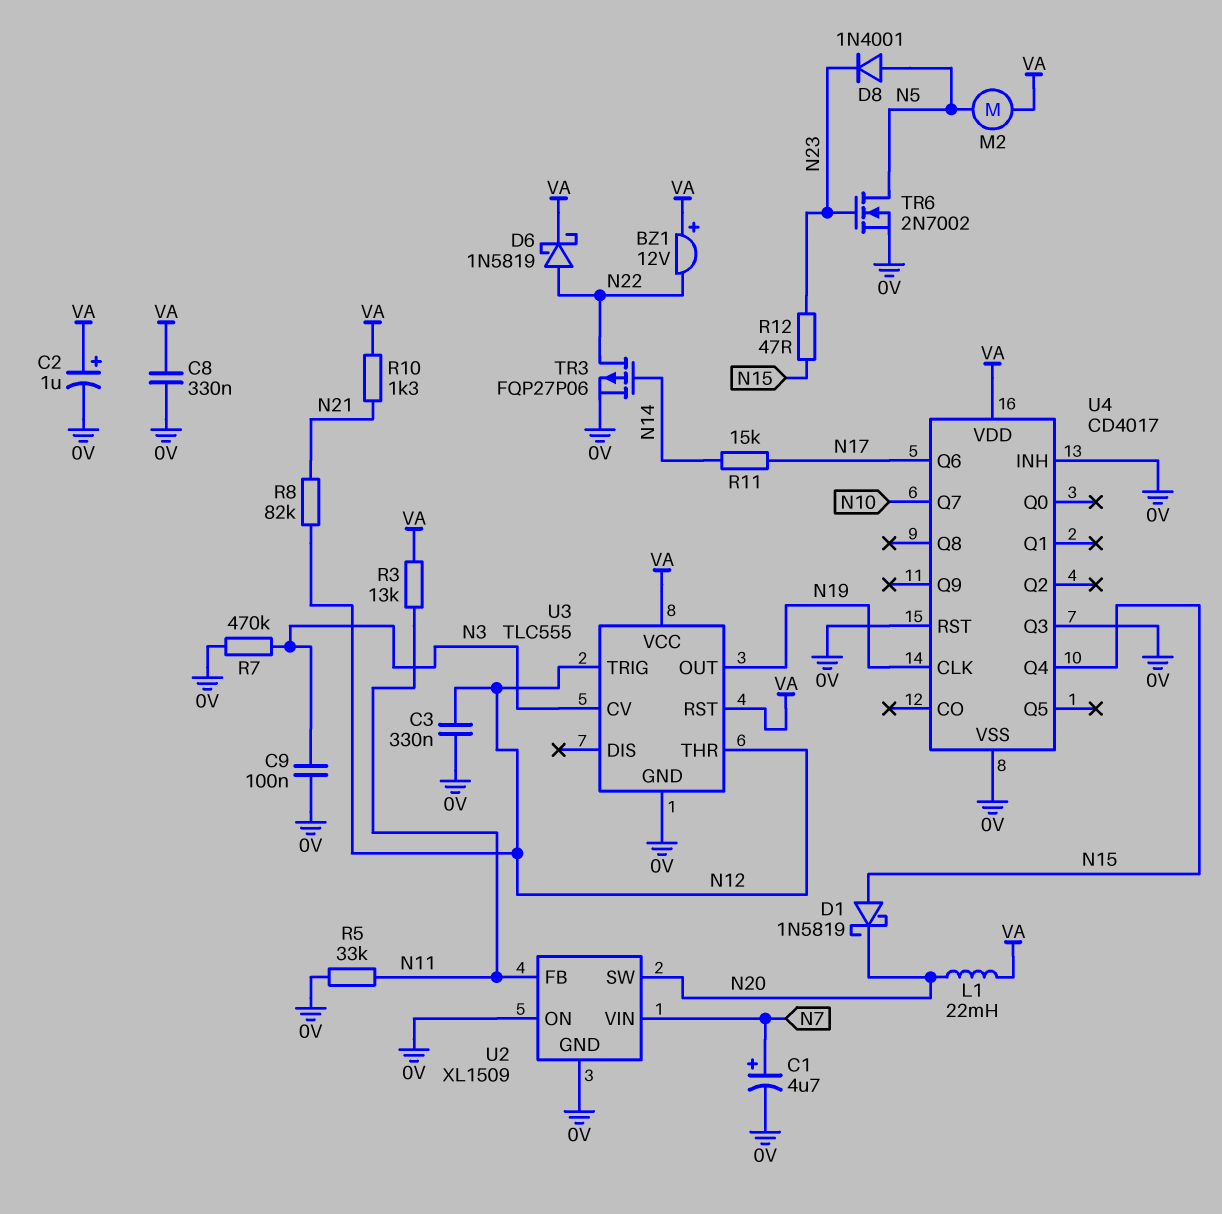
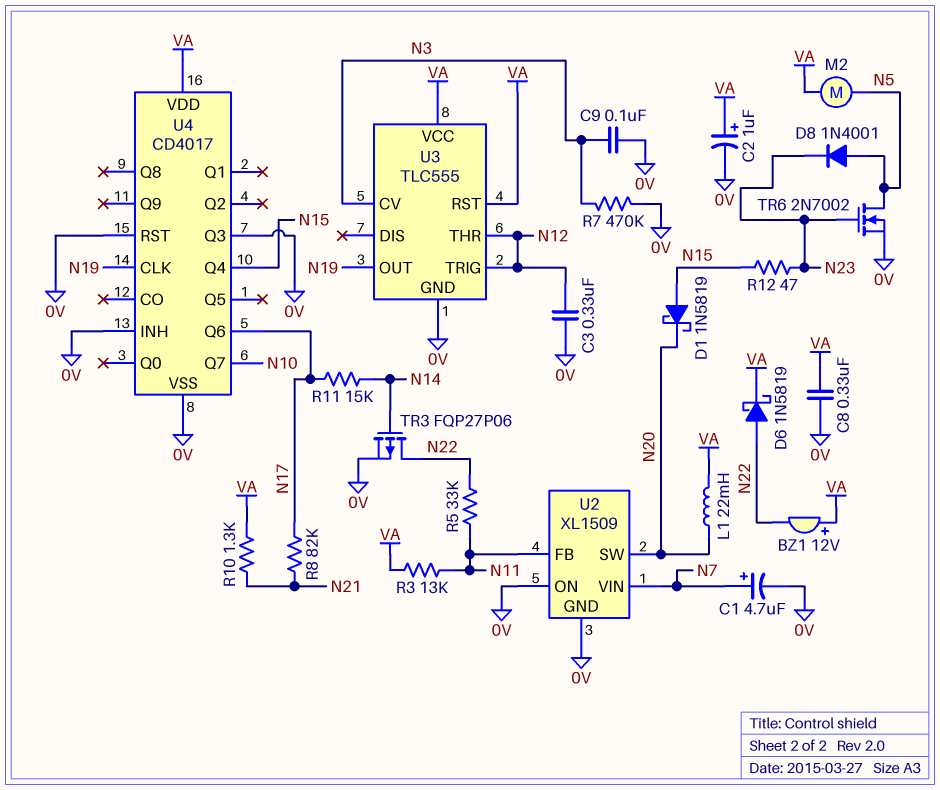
R5: 33k (0V, N11) -> 33k (N11, N22)
R8: 82k (N12, N21) -> 82k (N17, N21)

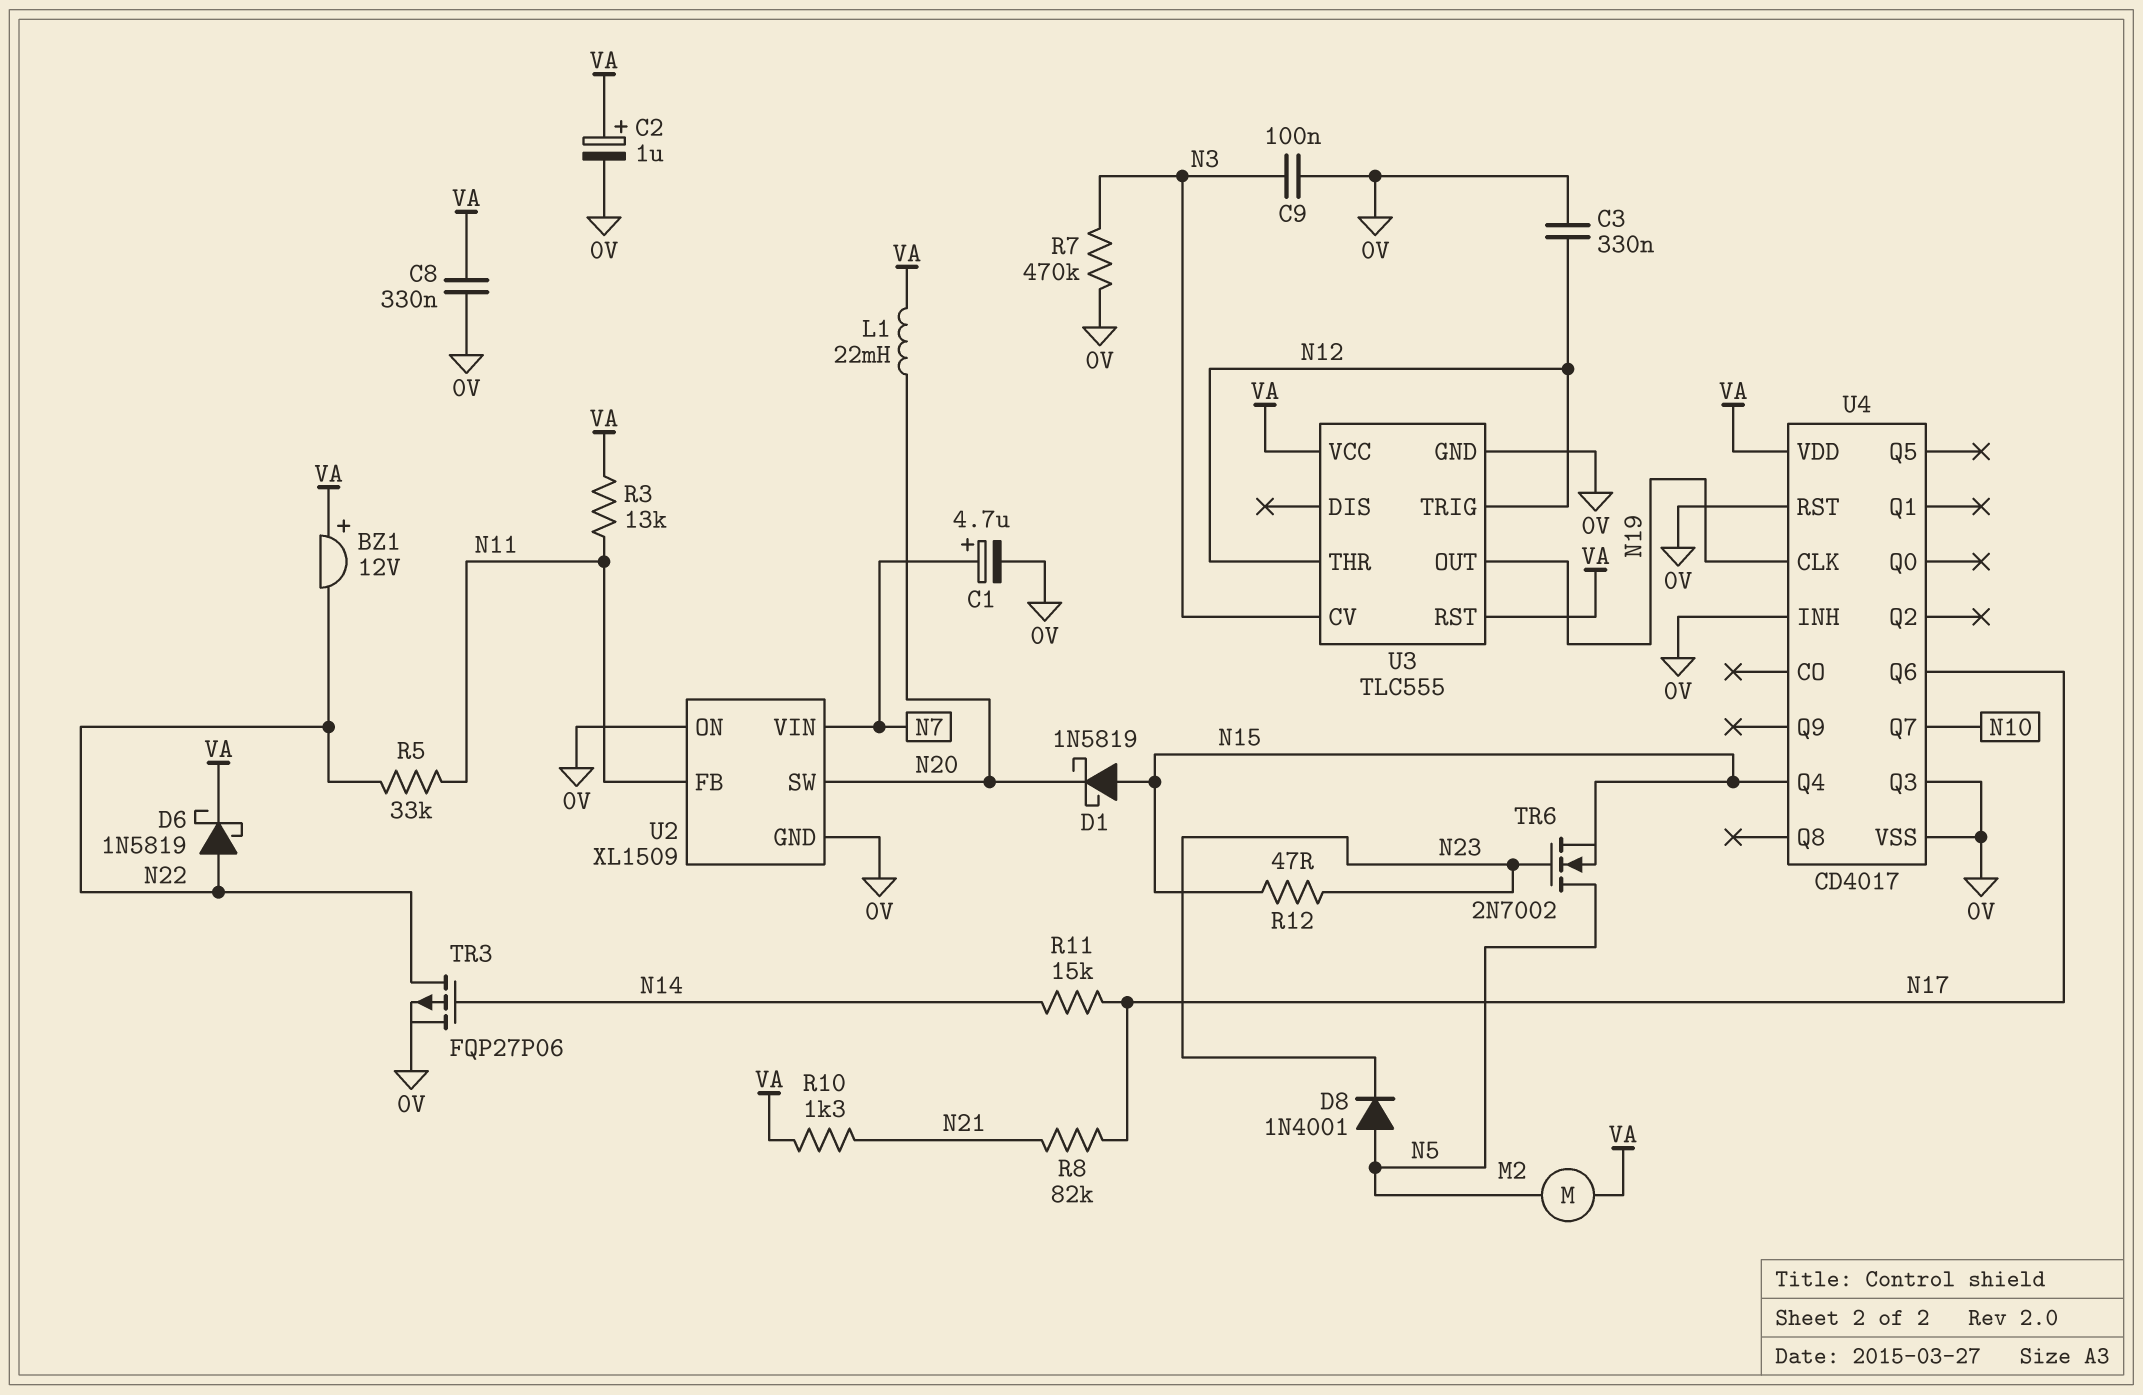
TR6: NMOS 2N7002 (G N23, D N5, S 0V) -> NMOS 2N7002 (G N23, D N5, S N15)

